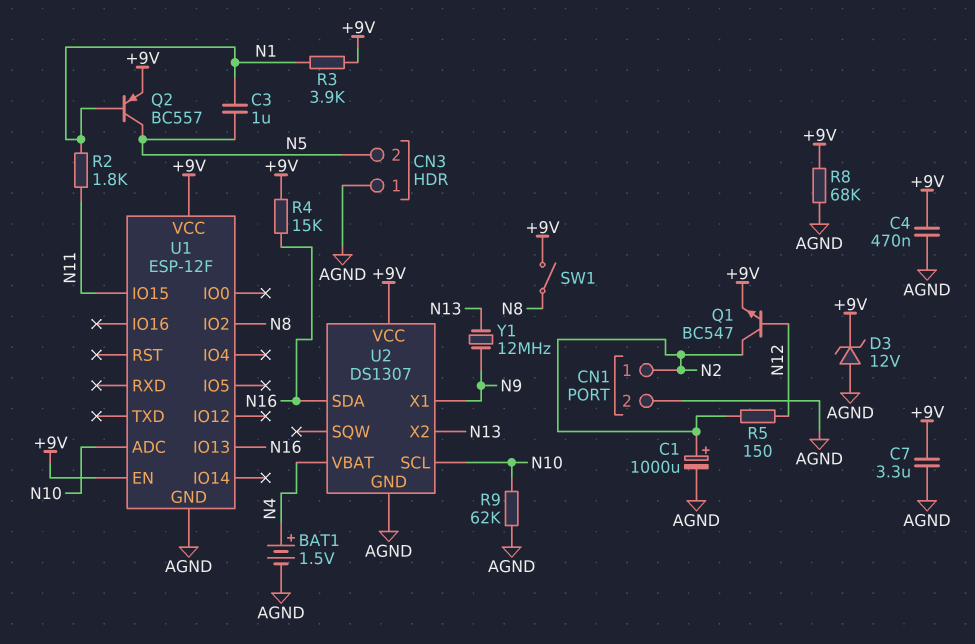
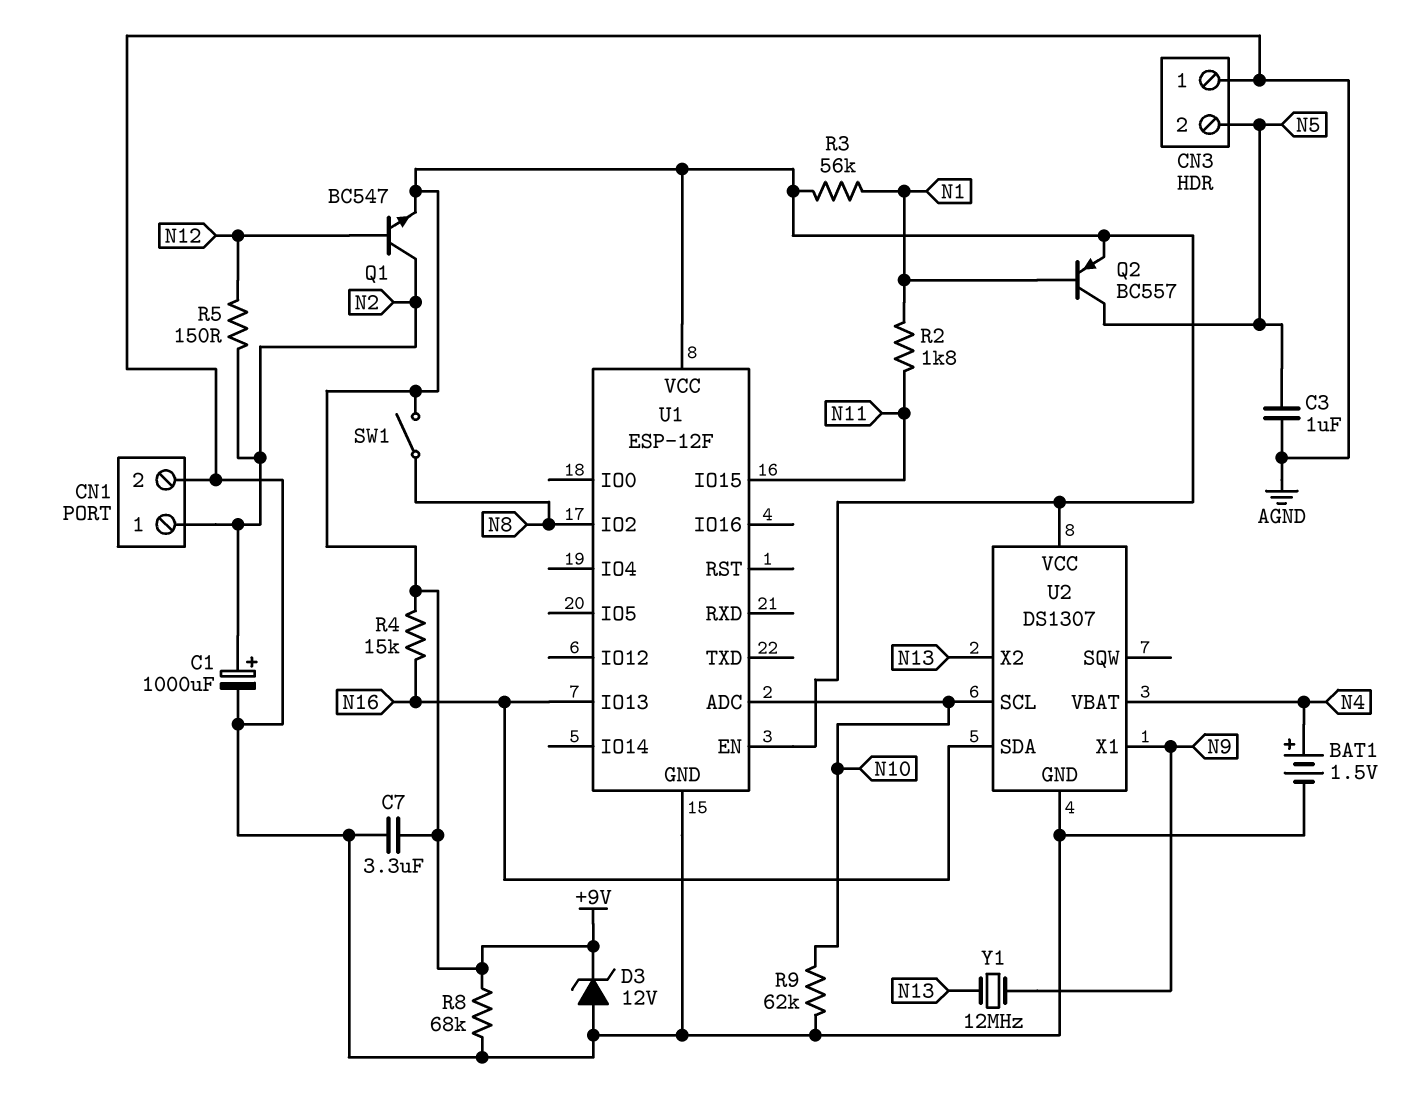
C3: 1uF (N1, N5) -> 1uF (AGND, N5)
C4: 470nF (+9V, AGND) -> none
R3: 3.9k (+9V, N1) -> 56k (+9V, N1)

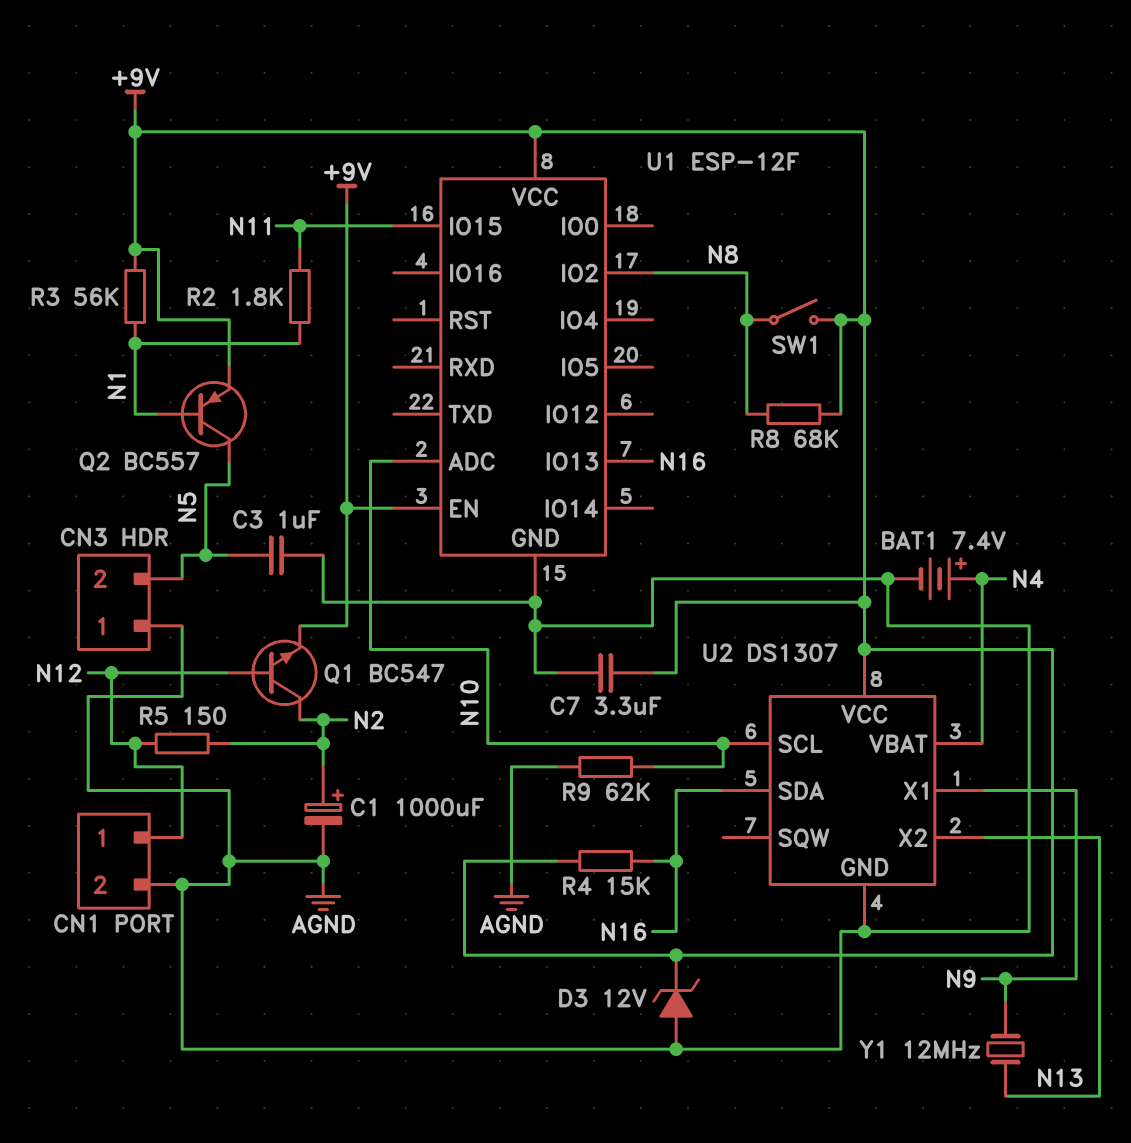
BAT1: 1.5V (plus N4, minus AGND) -> 7.4V (plus N4, minus AGND)
CN1 pin 1: N2 -> N12
R8: 68k (+9V, AGND) -> 68k (+9V, N8)

